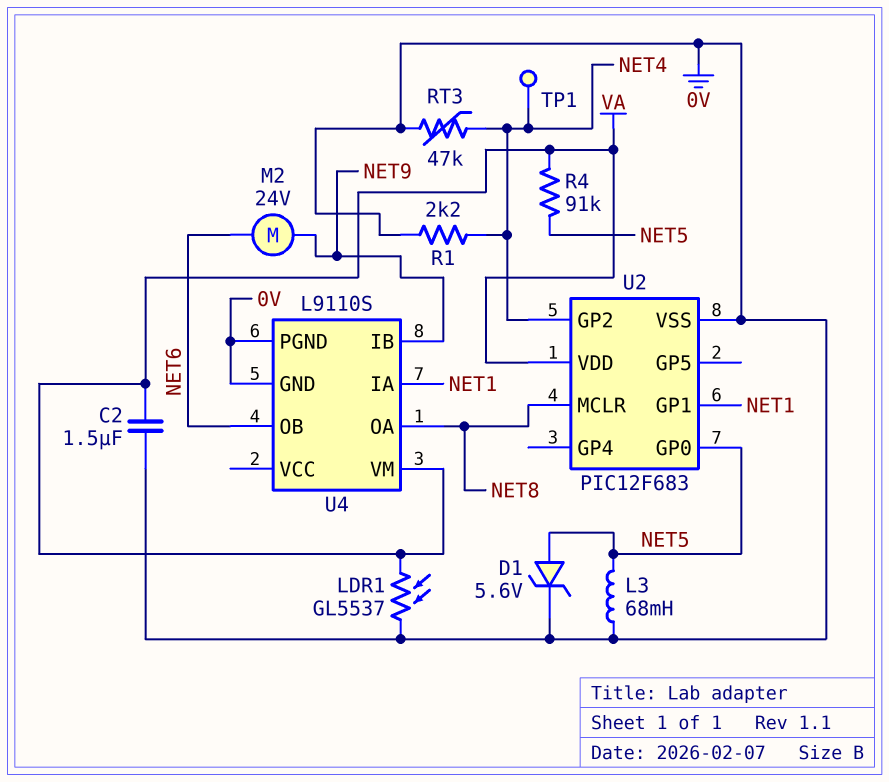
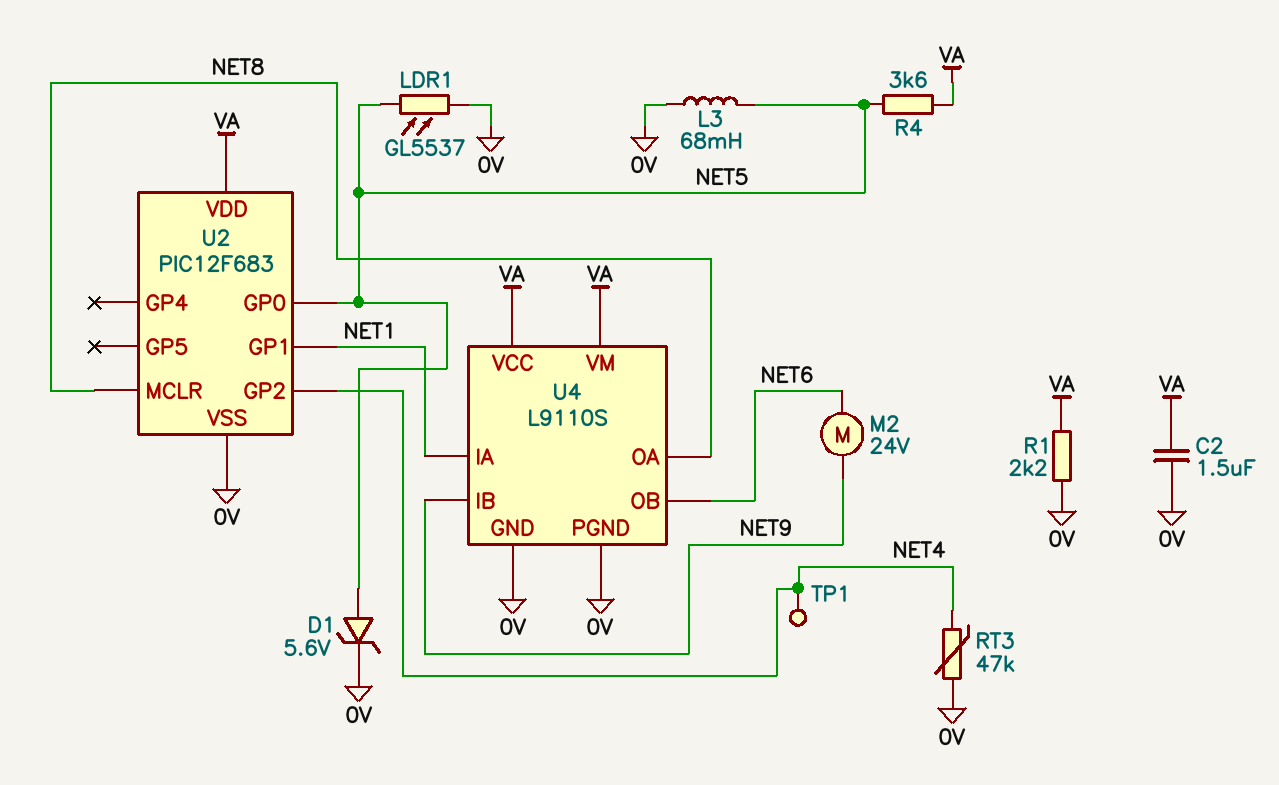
LDR1: GL5537 (0V, VA) -> GL5537 (0V, NET5)
R1: 2.2k (0V, NET4) -> 2.2k (0V, VA)
R4: 91k (NET5, VA) -> 3.6k (NET5, VA)
U4 pin VCC: none -> VA

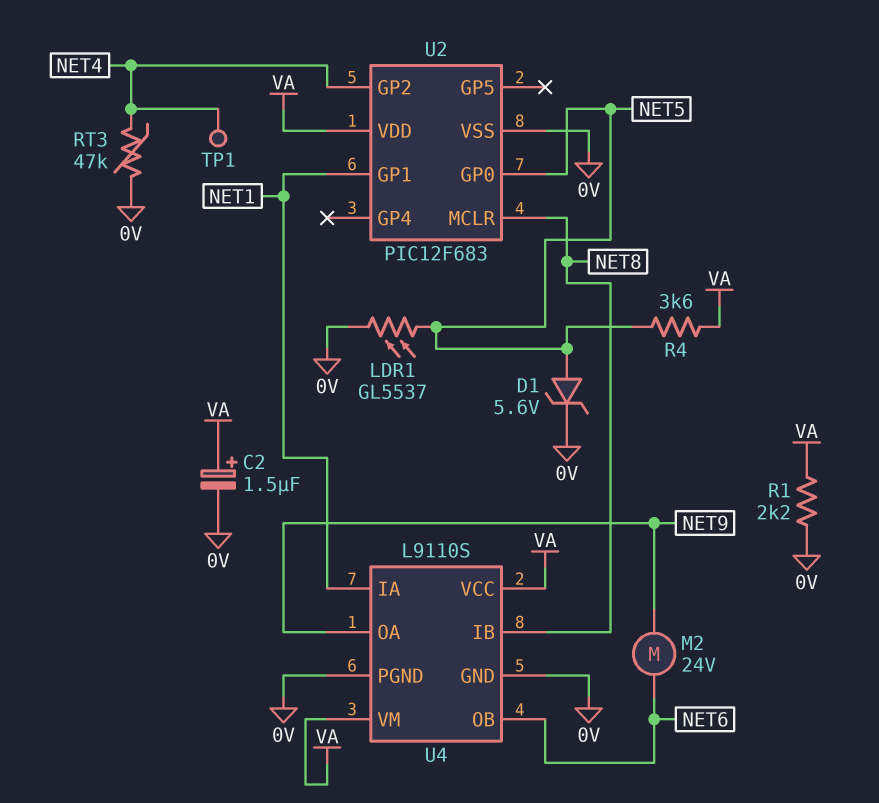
C2: 1.5uF (0V, VA) -> 1.5uF (plus VA, minus 0V)
L3: 68mH (0V, NET5) -> none
U4 pin IB: NET9 -> NET8
U4 pin OA: NET8 -> NET9

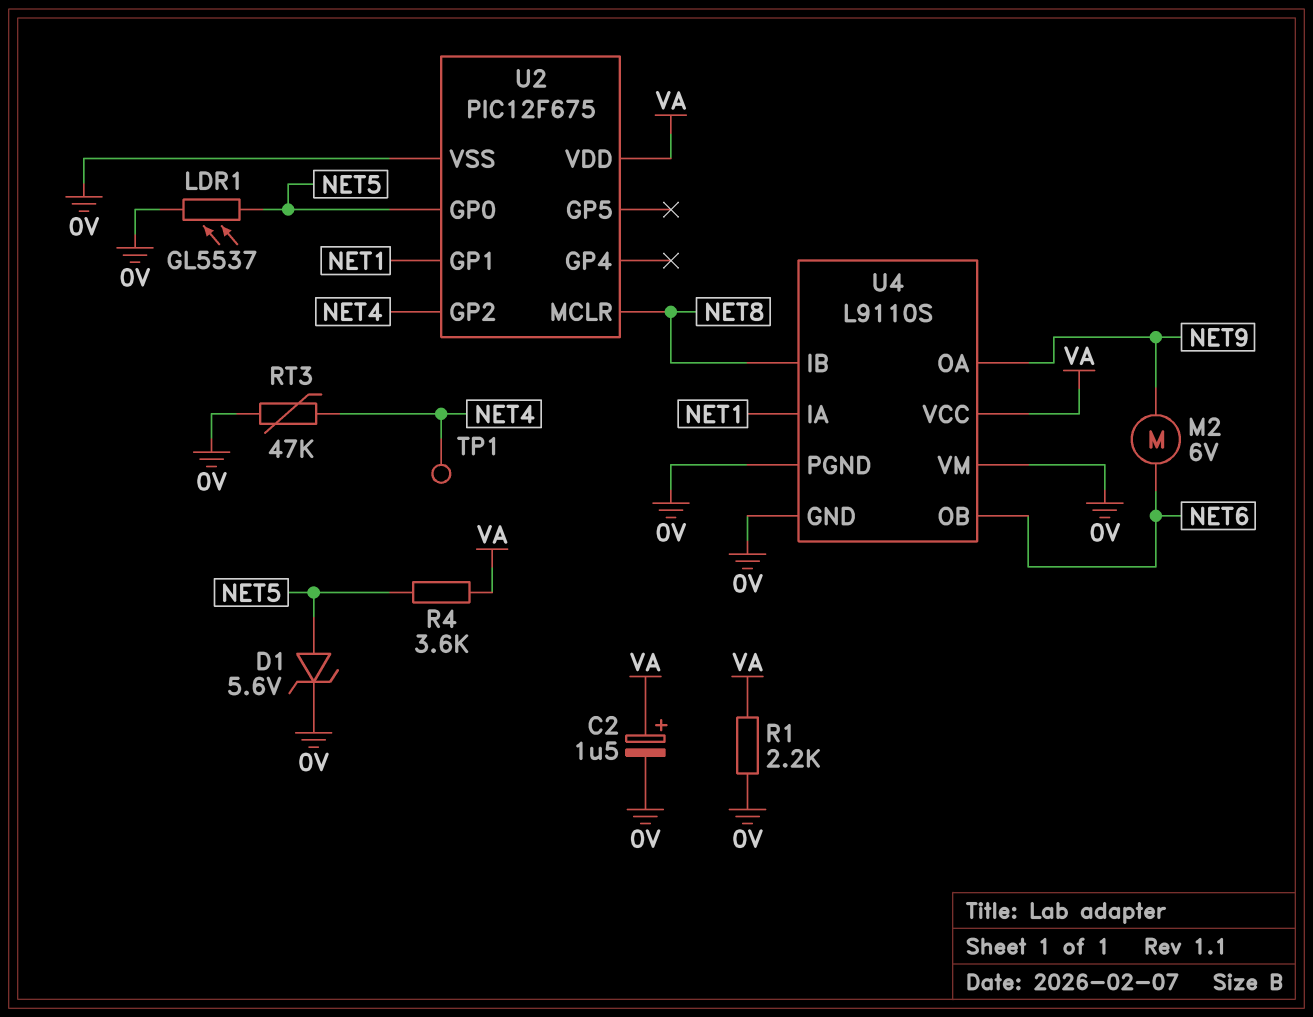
M2: motor 24V (NET6, NET9) -> motor 6V (NET6, NET9)
U2: PIC12F683 -> PIC12F675
U4 pin VM: VA -> 0V

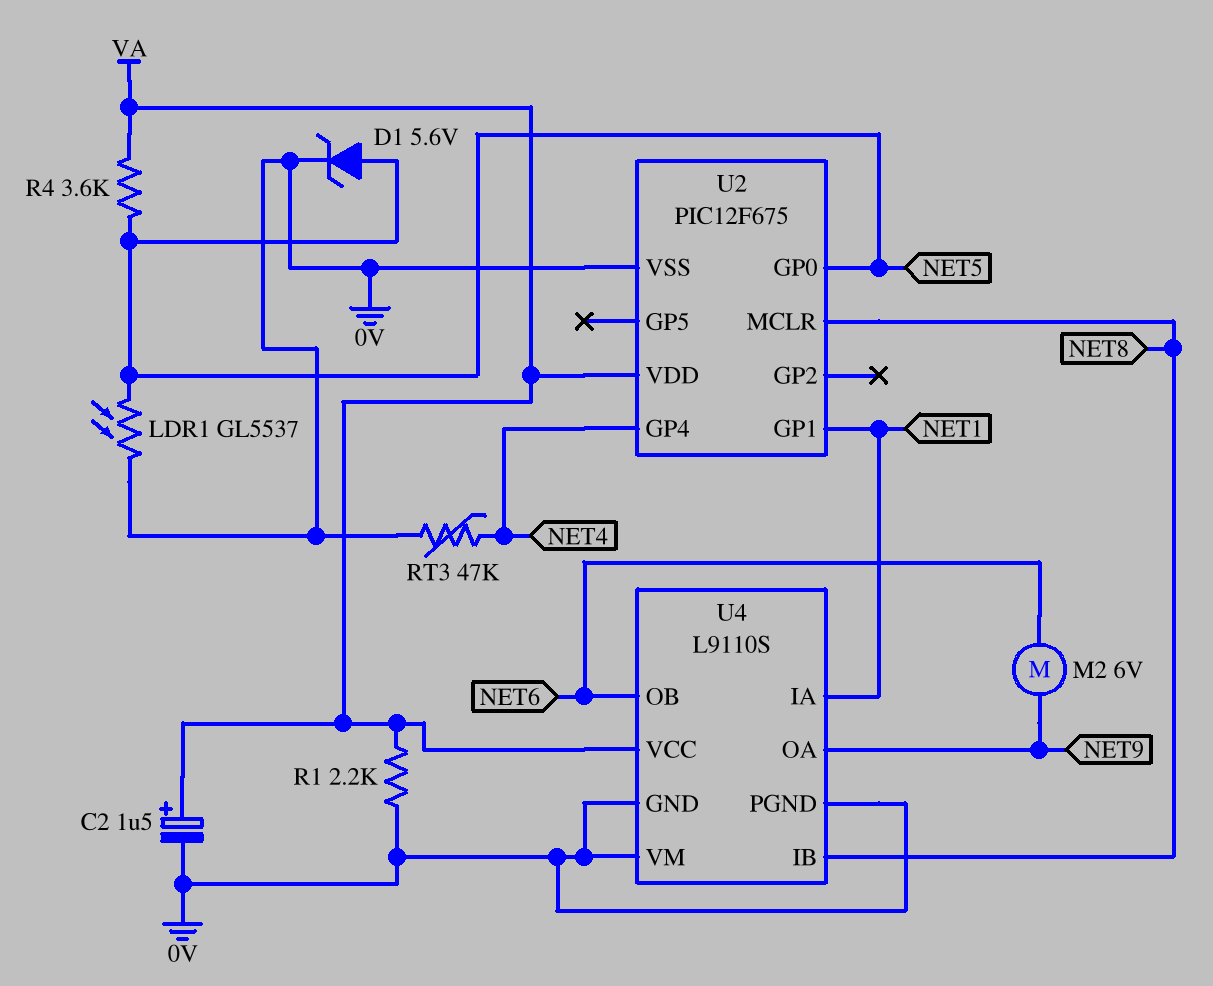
TP1: test point (NET4) -> none
U2 pin GP2: NET4 -> none
U2 pin GP4: none -> NET4

